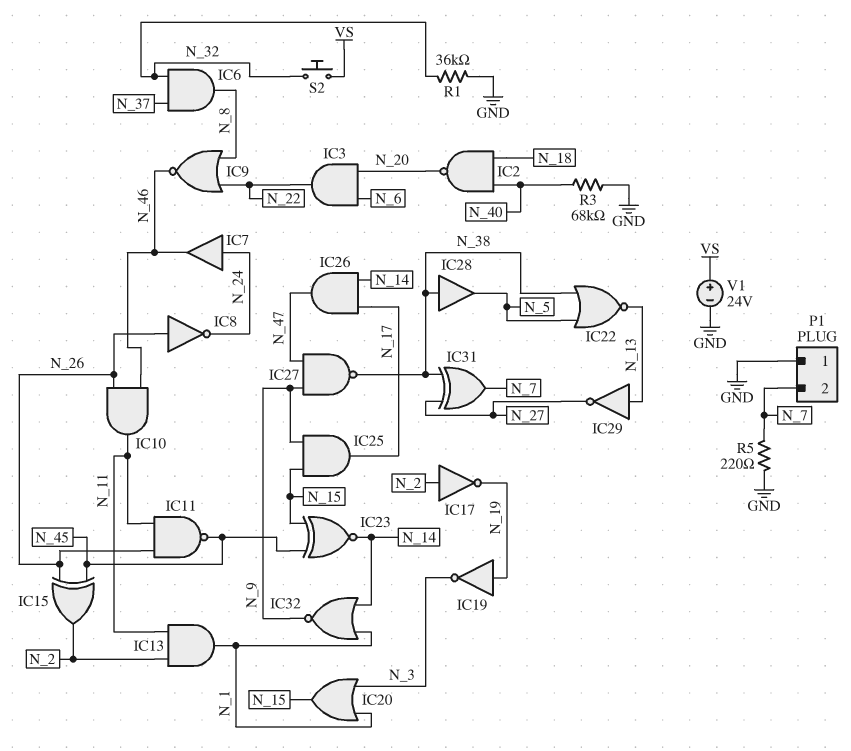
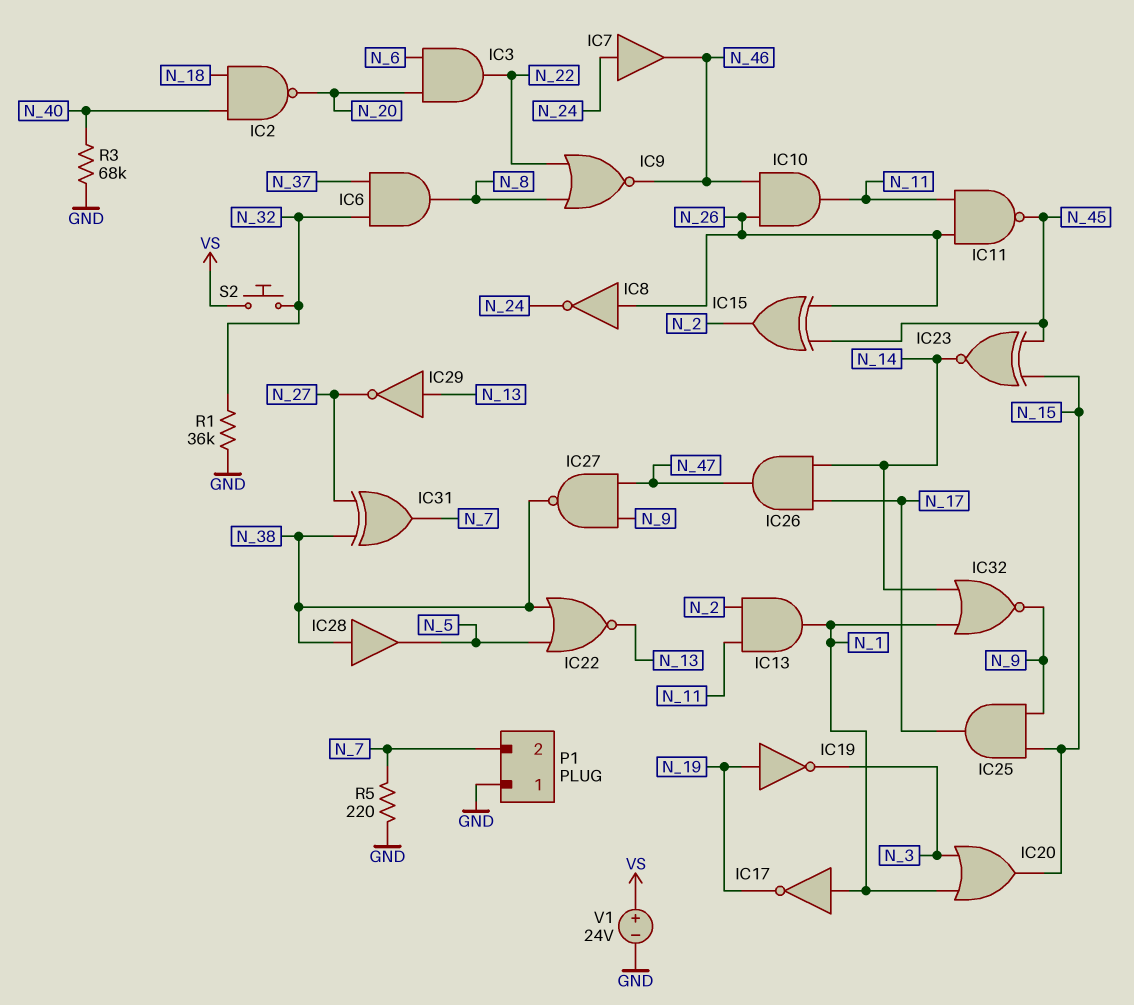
IC17: NOT (in N_2, out N_19) -> NOT (in N_1, out N_19)

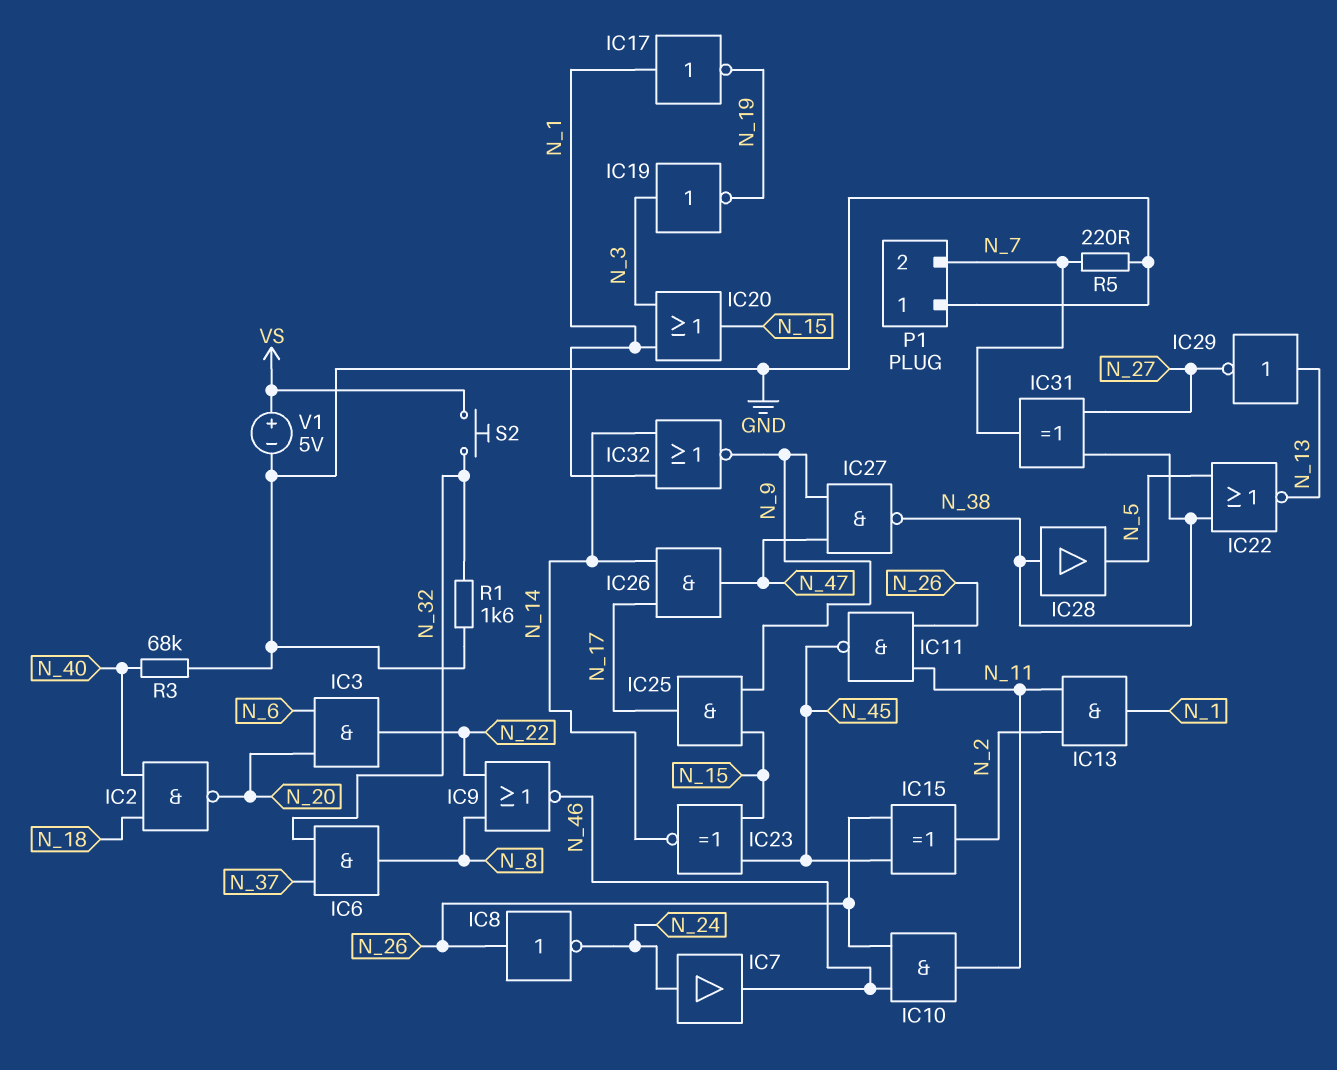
IC19: NOT (in N_19, out N_3) -> NOT (in N_3, out N_19)
R1: 36k (GND, N_32) -> 1.6k (GND, N_32)
V1: 24V (plus VS, minus GND) -> 5V (plus VS, minus GND)

